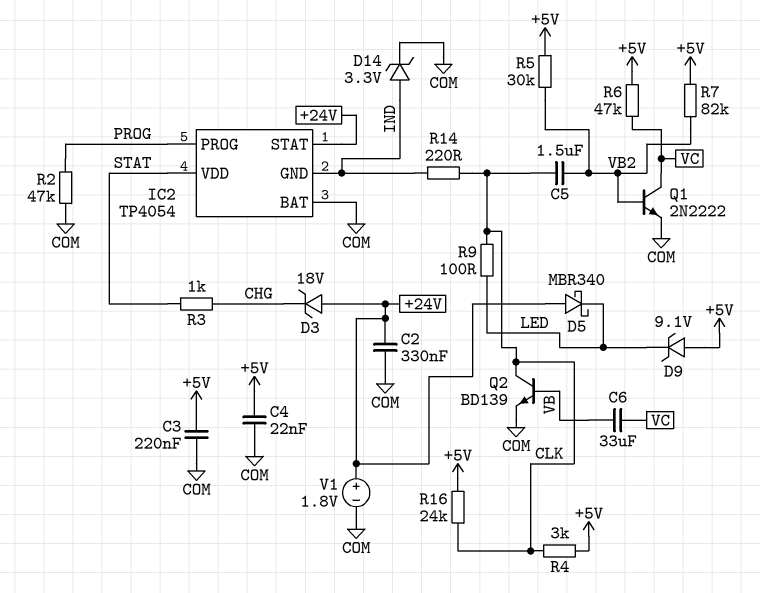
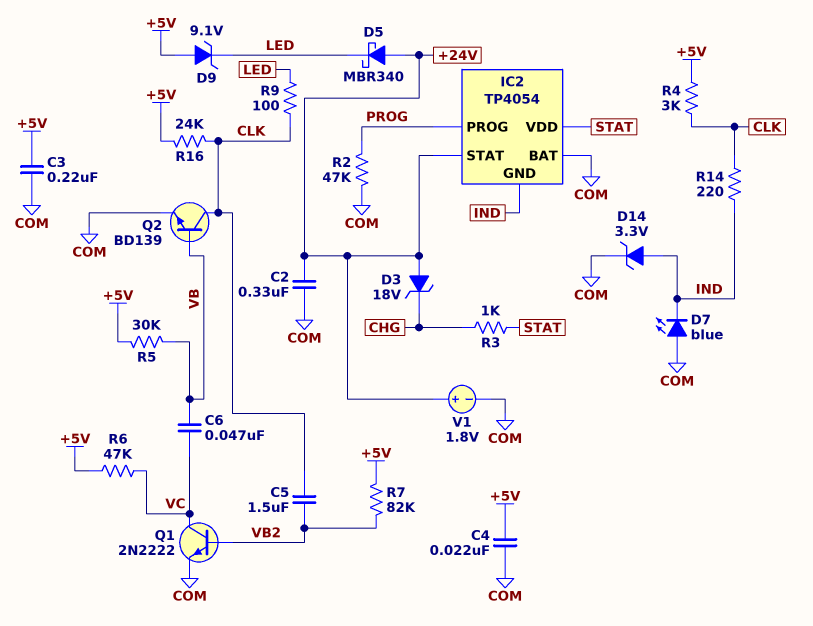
C6: 33uF (VB, VC) -> 47nF (VB, VC)
D7: none -> LED blue (A COM, K IND)
R5: 30k (+5V, VB2) -> 30k (+5V, VB)

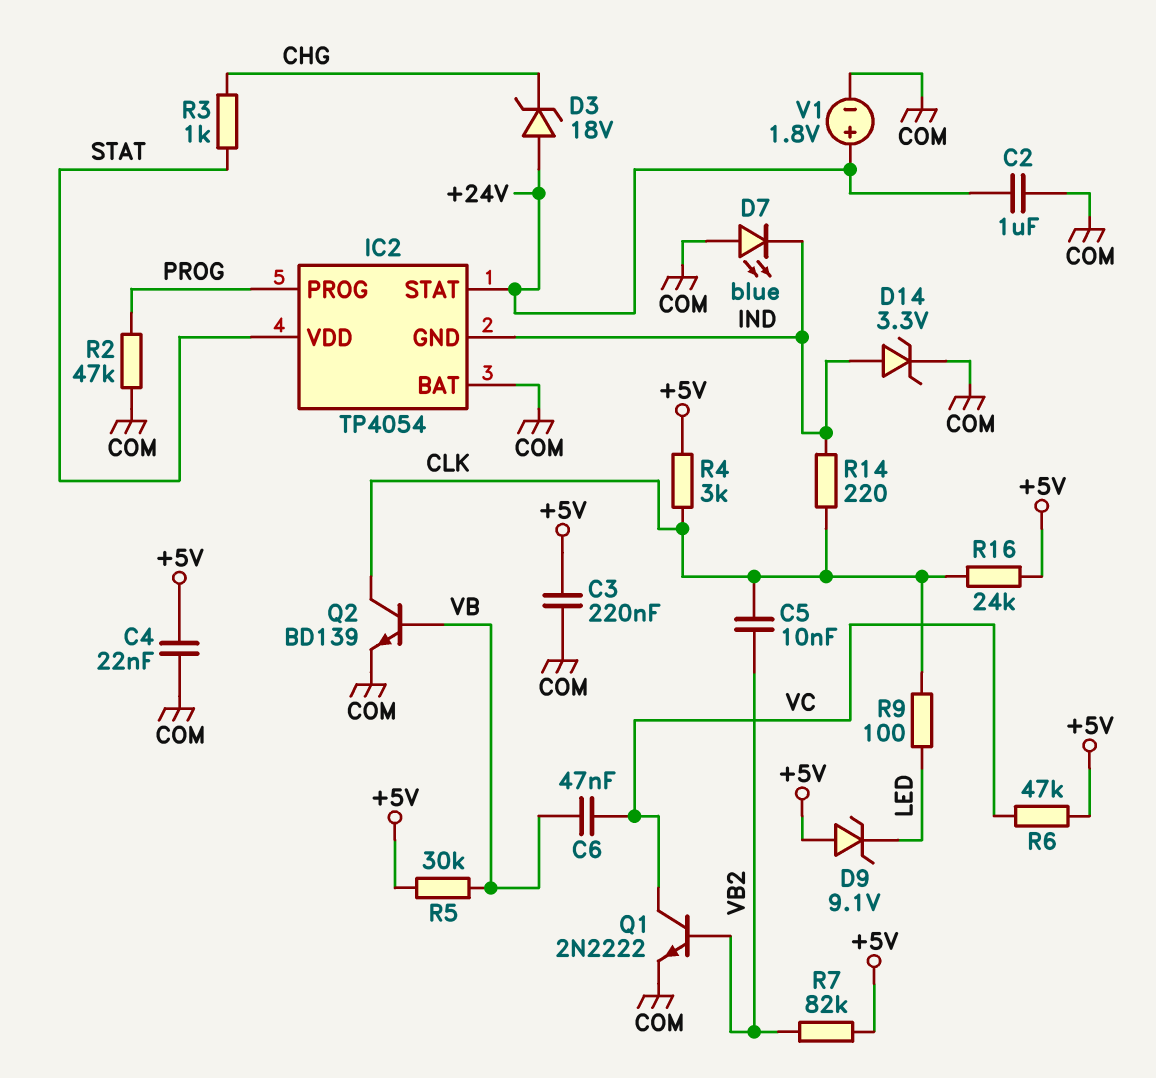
C2: 330nF (+24V, COM) -> 1uF (+24V, COM)
C5: 1.5uF (CLK, VB2) -> 10nF (CLK, VB2)
D5: schottky MBR340 (A +24V, K LED) -> none

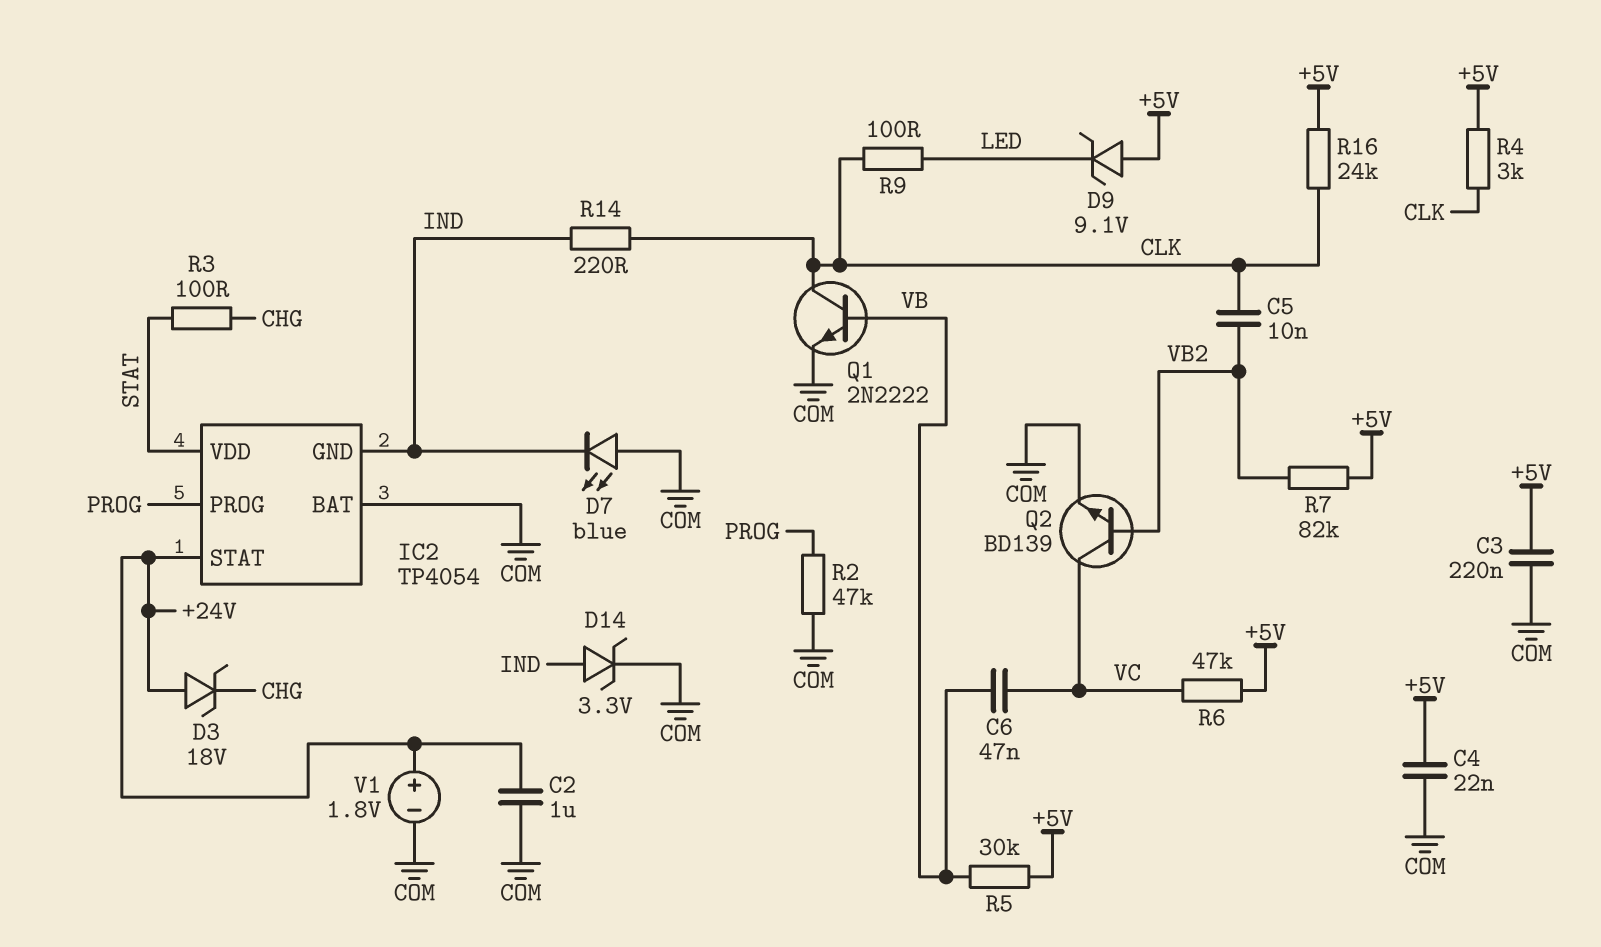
Q1: NPN 2N2222 (B VB2, C VC, E COM) -> NPN 2N2222 (B VB, C CLK, E COM)
Q2: NPN BD139 (B VB, C CLK, E COM) -> NPN BD139 (B VB2, C VC, E COM)
R3: 1k (CHG, STAT) -> 100 (CHG, STAT)

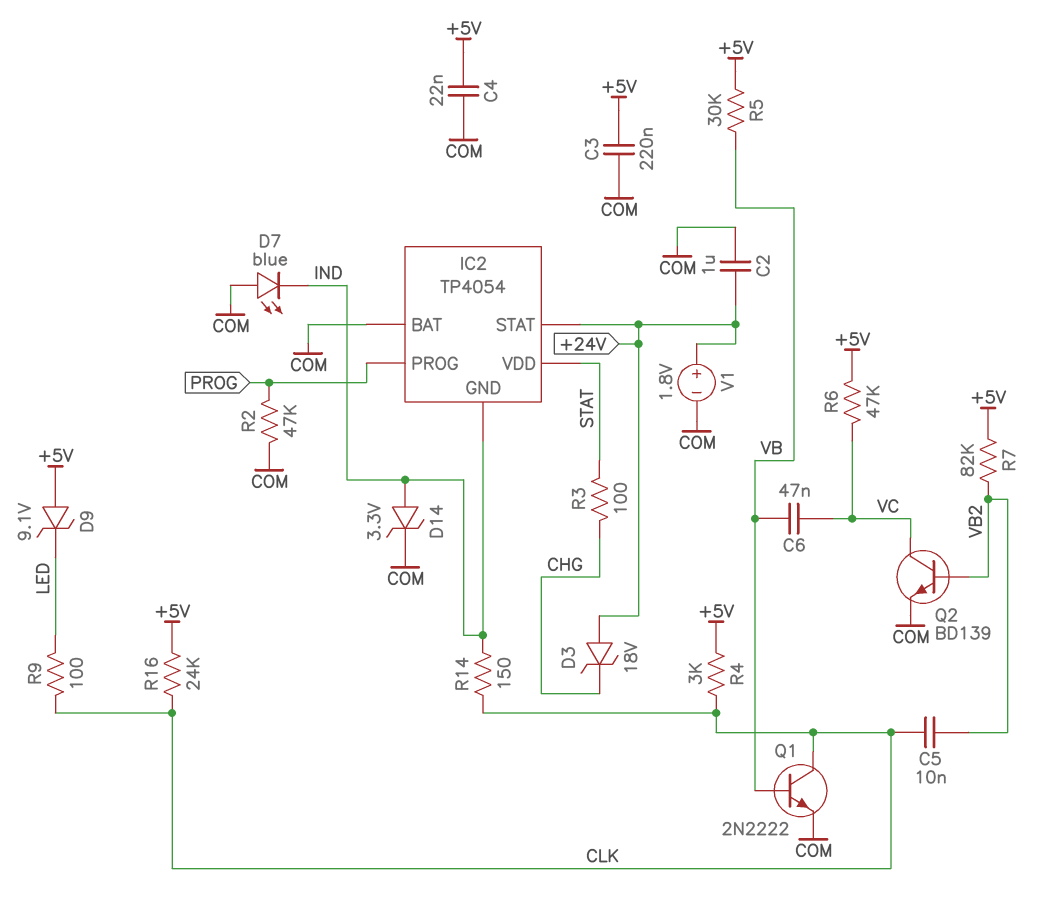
R14: 220 (CLK, IND) -> 150 (CLK, IND)

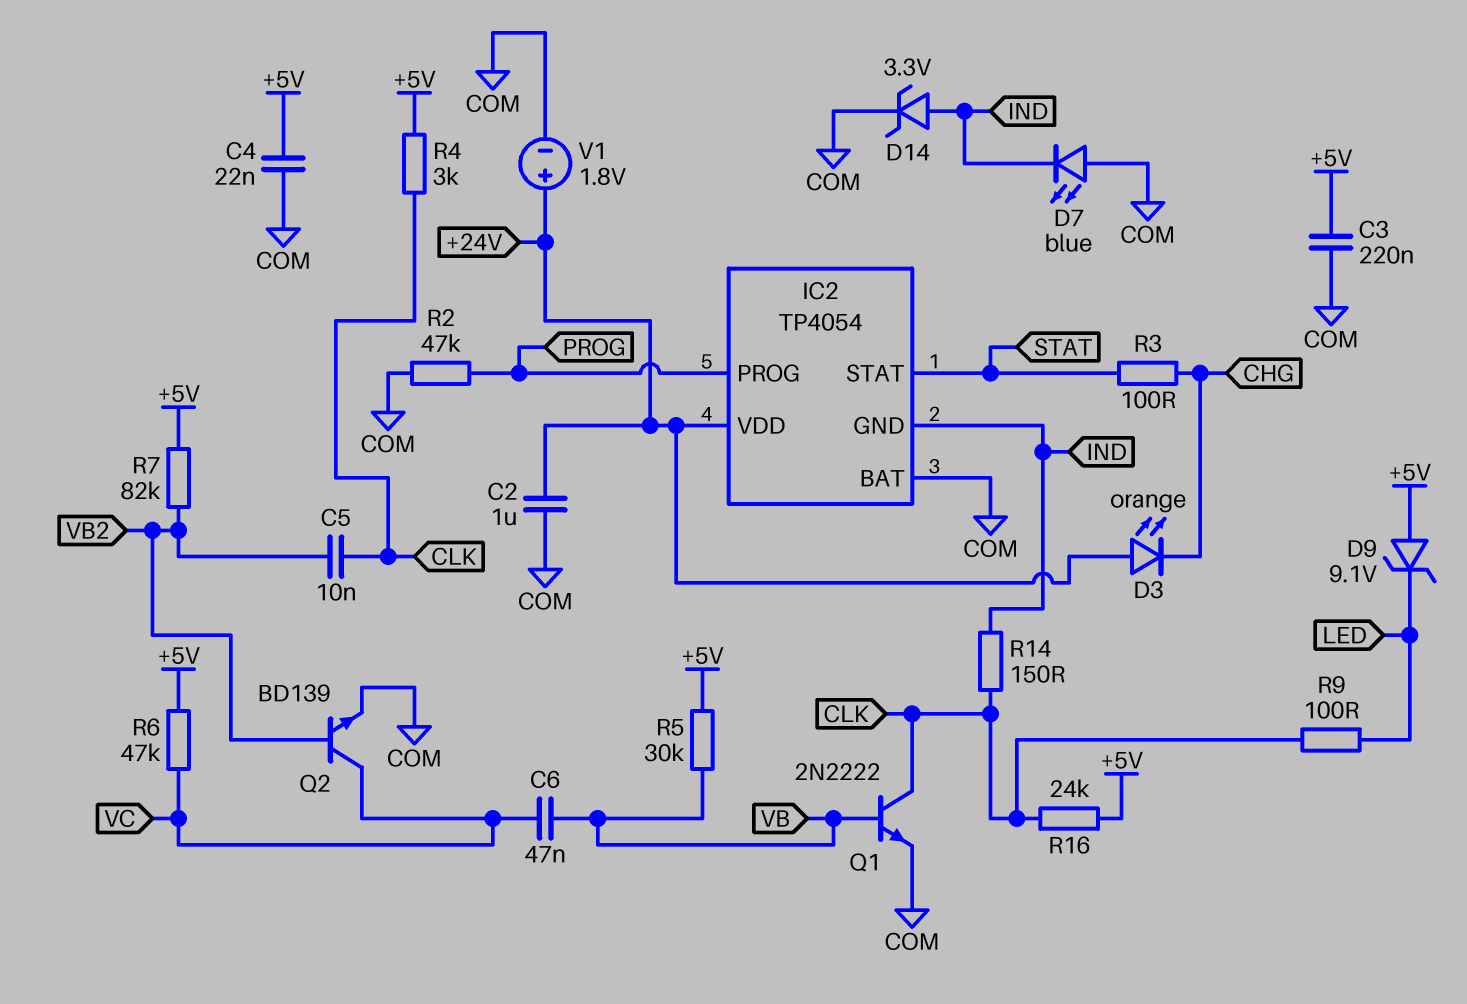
D3: zener 18V (A +24V, K CHG) -> LED orange (A +24V, K CHG)
IC2 pin STAT: +24V -> STAT
IC2 pin VDD: STAT -> +24V

